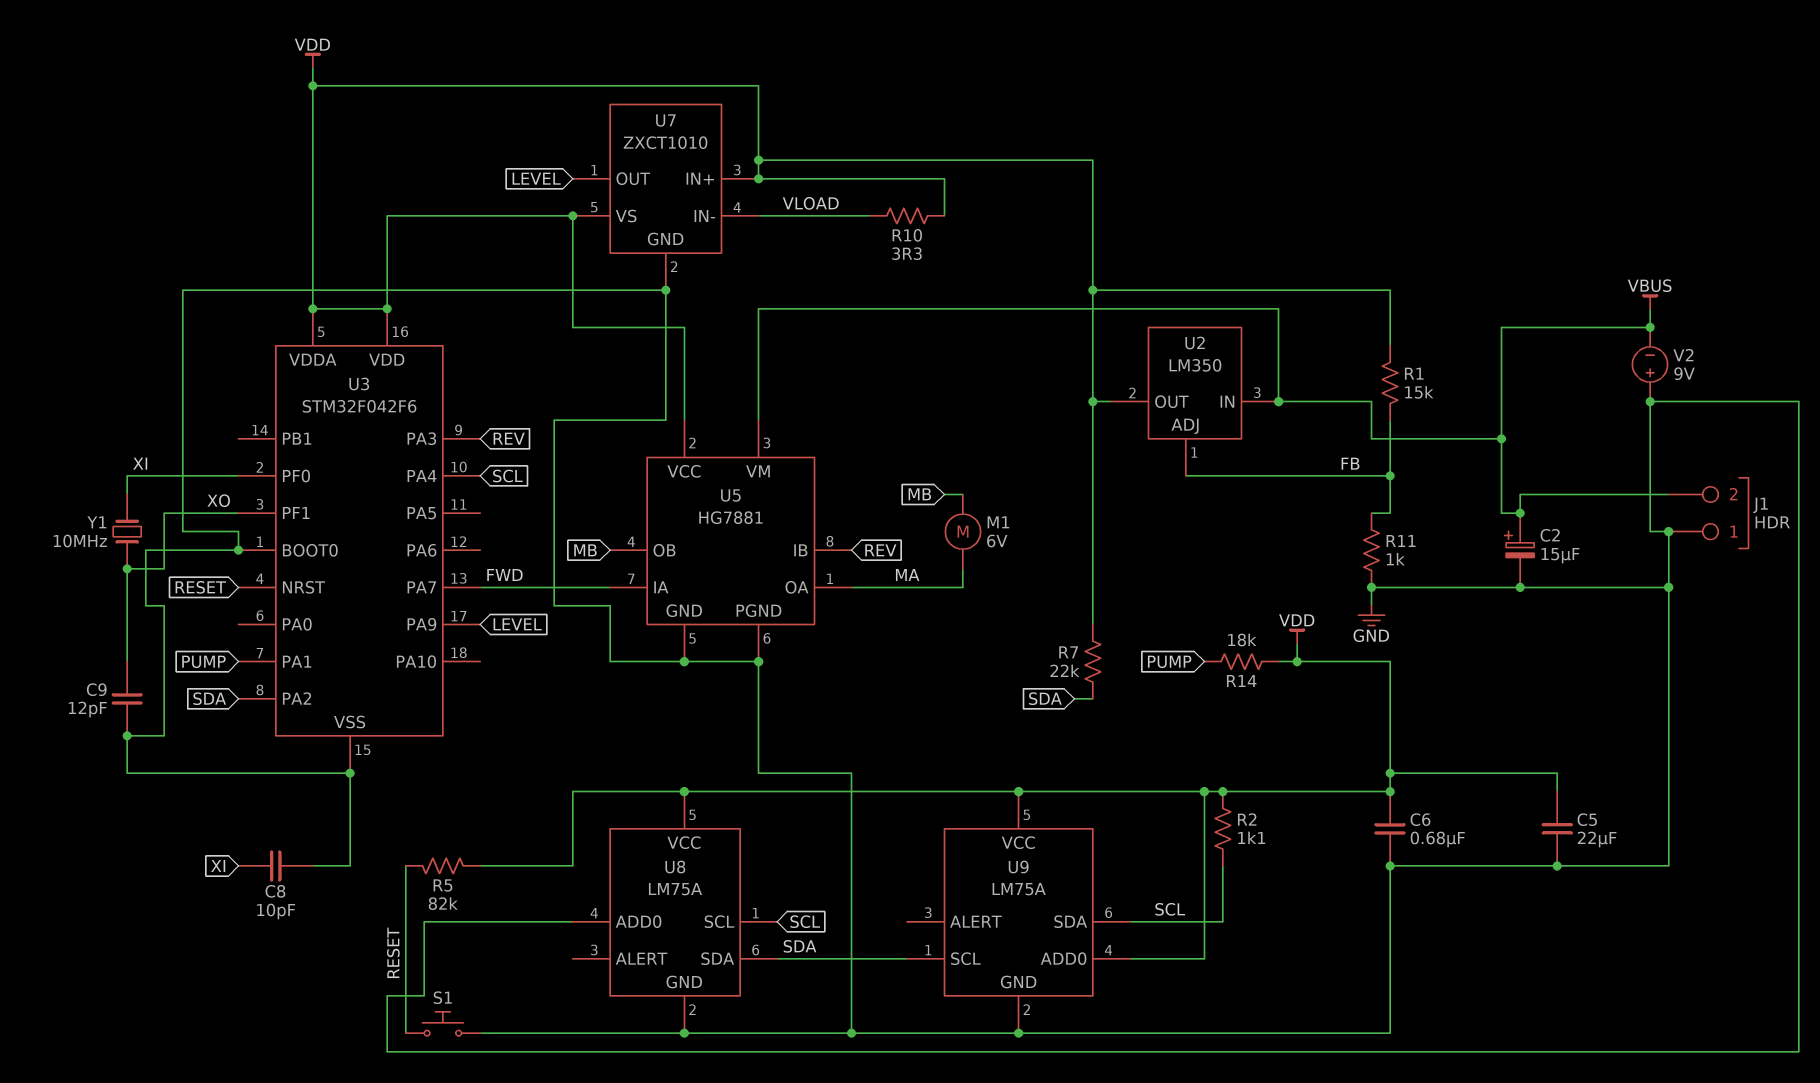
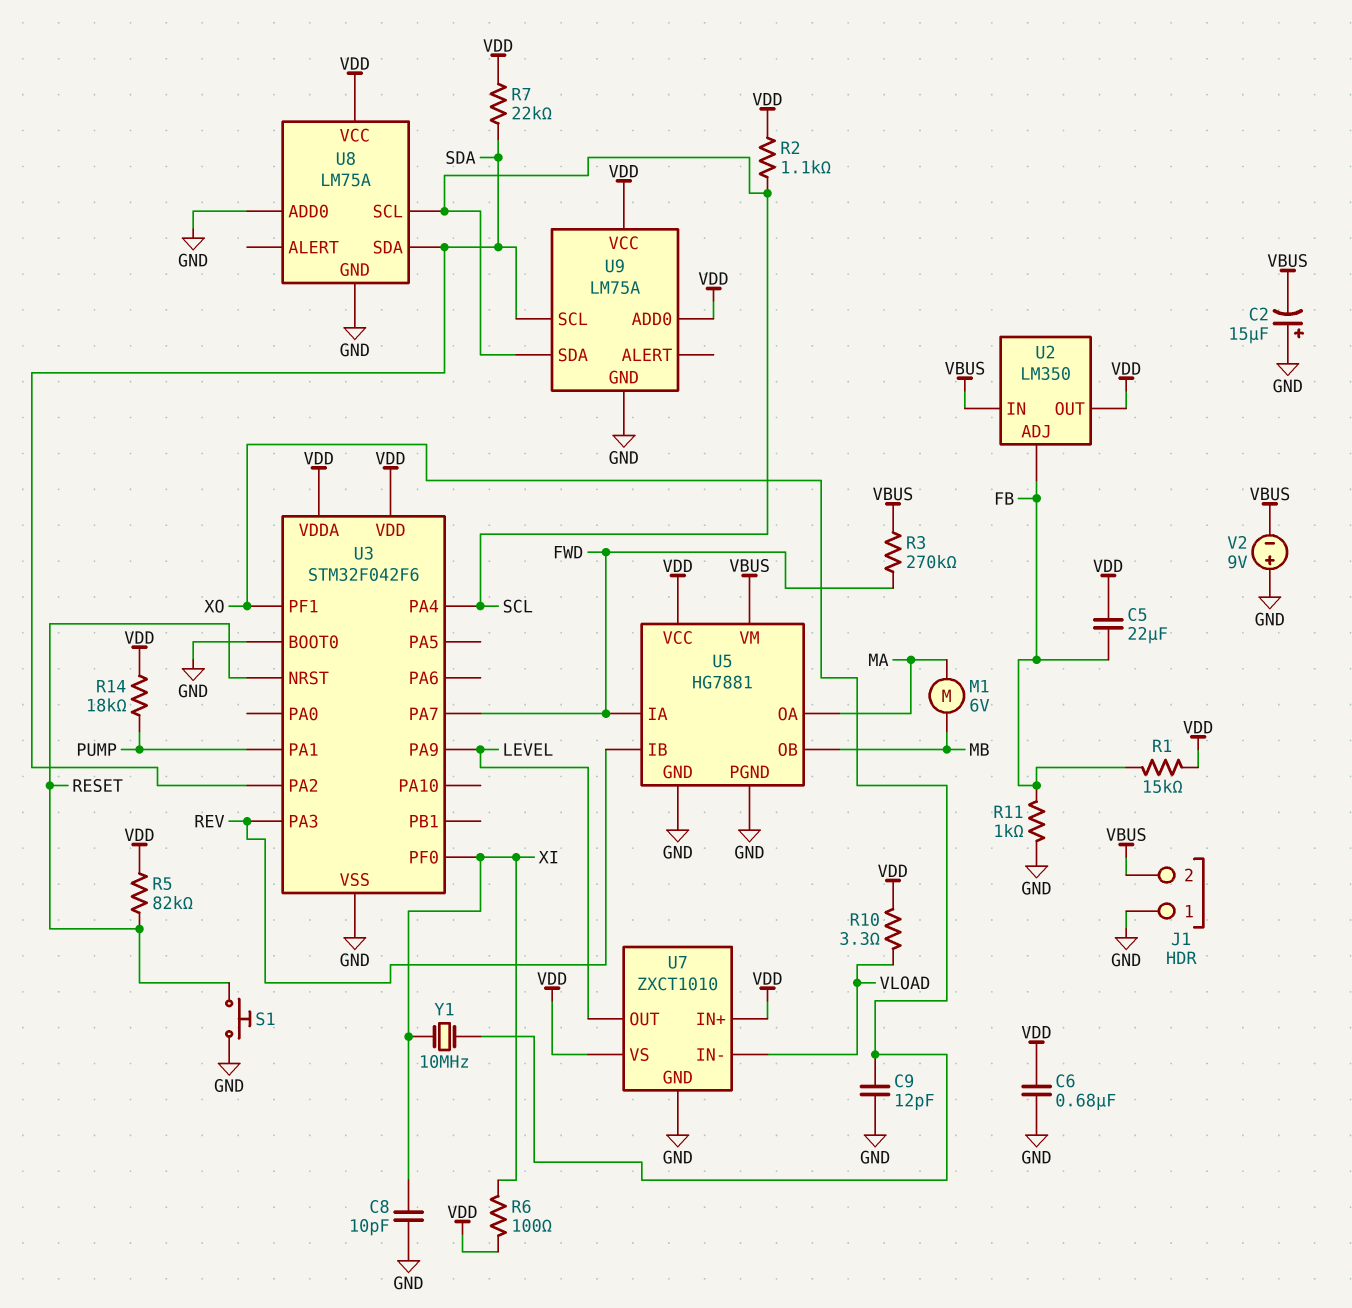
C2: 15uF (plus VBUS, minus GND) -> 15uF (plus GND, minus VBUS)
C5: 22uF (GND, VDD) -> 22uF (FB, VDD)
R3: none -> 270k (FWD, VBUS)
R6: none -> 100 (VDD, XI)

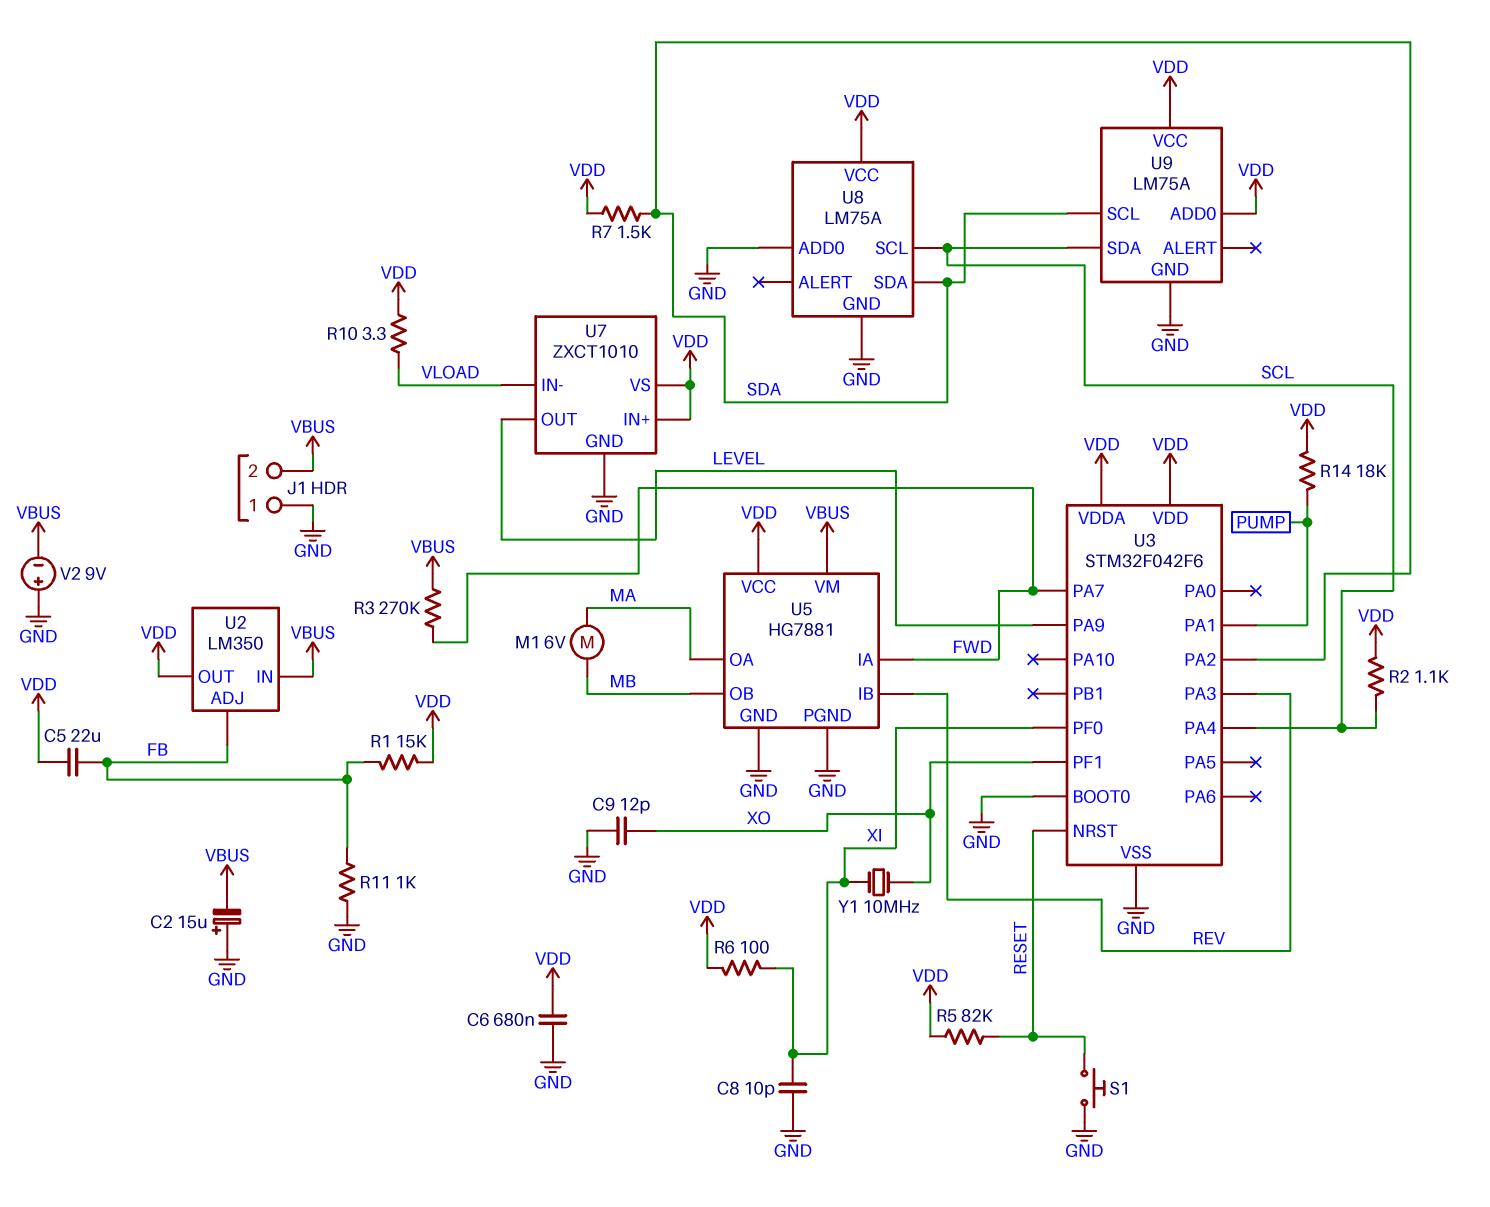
R7: 22k (SDA, VDD) -> 1.5k (SDA, VDD)

